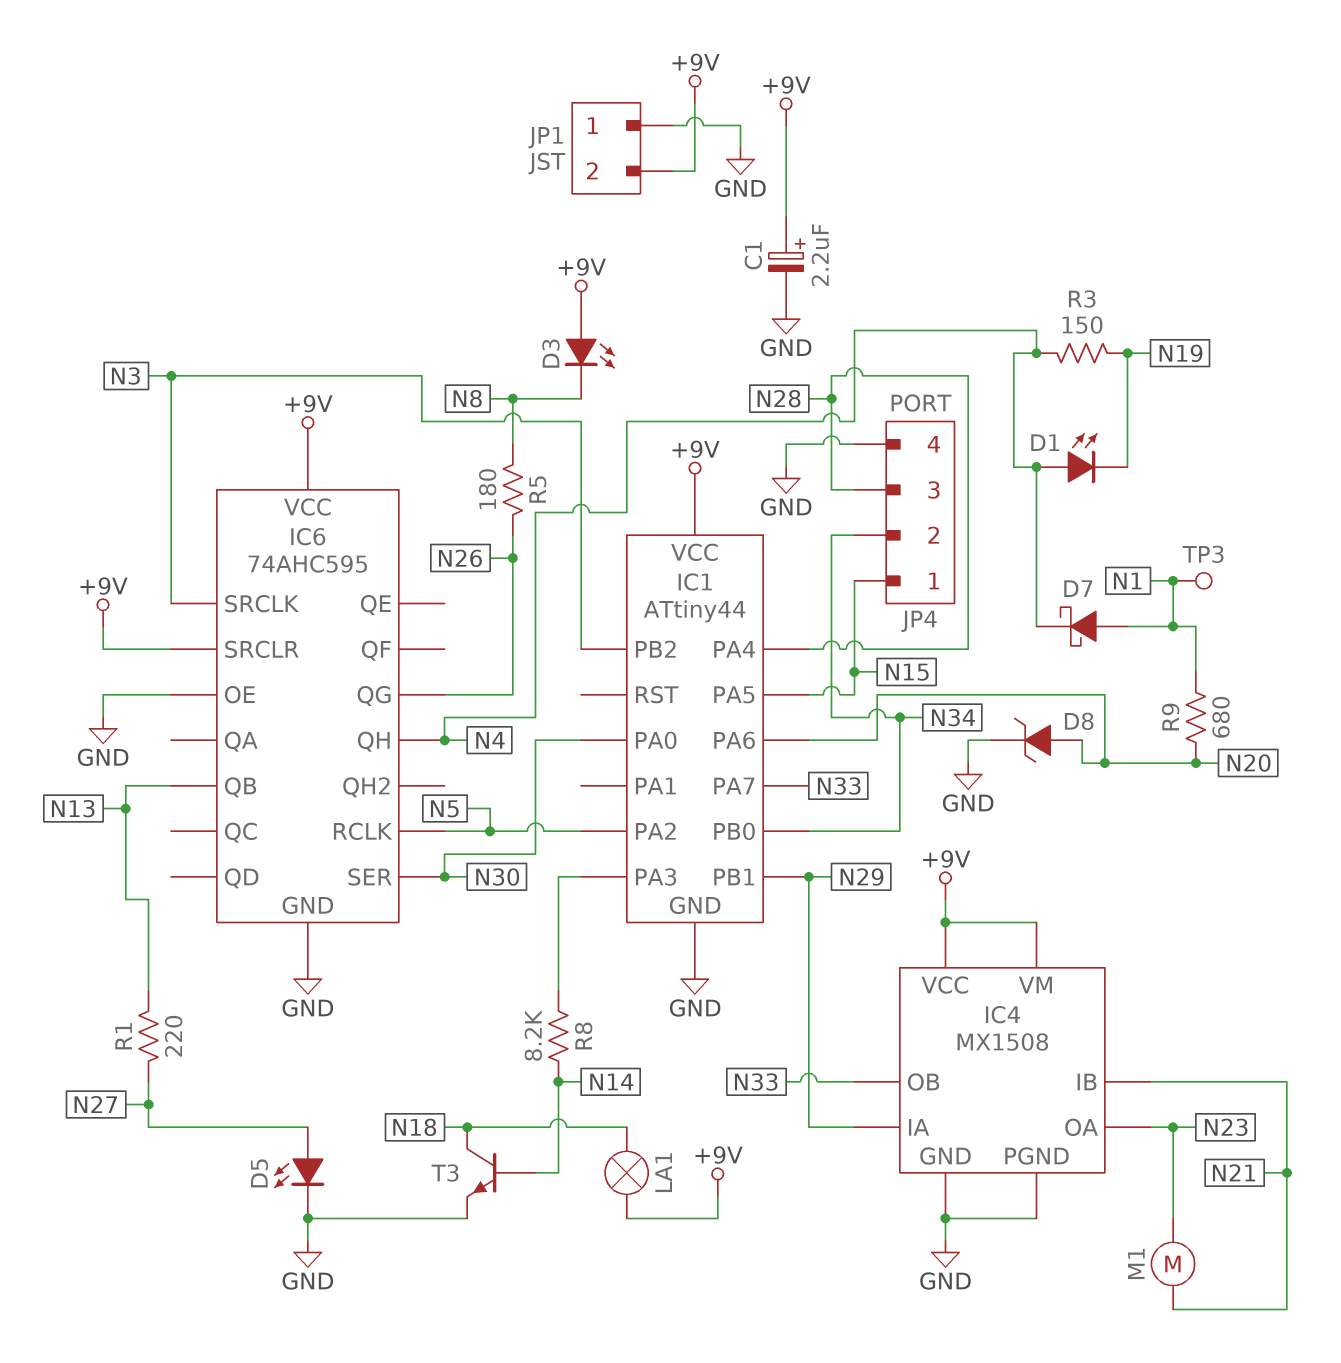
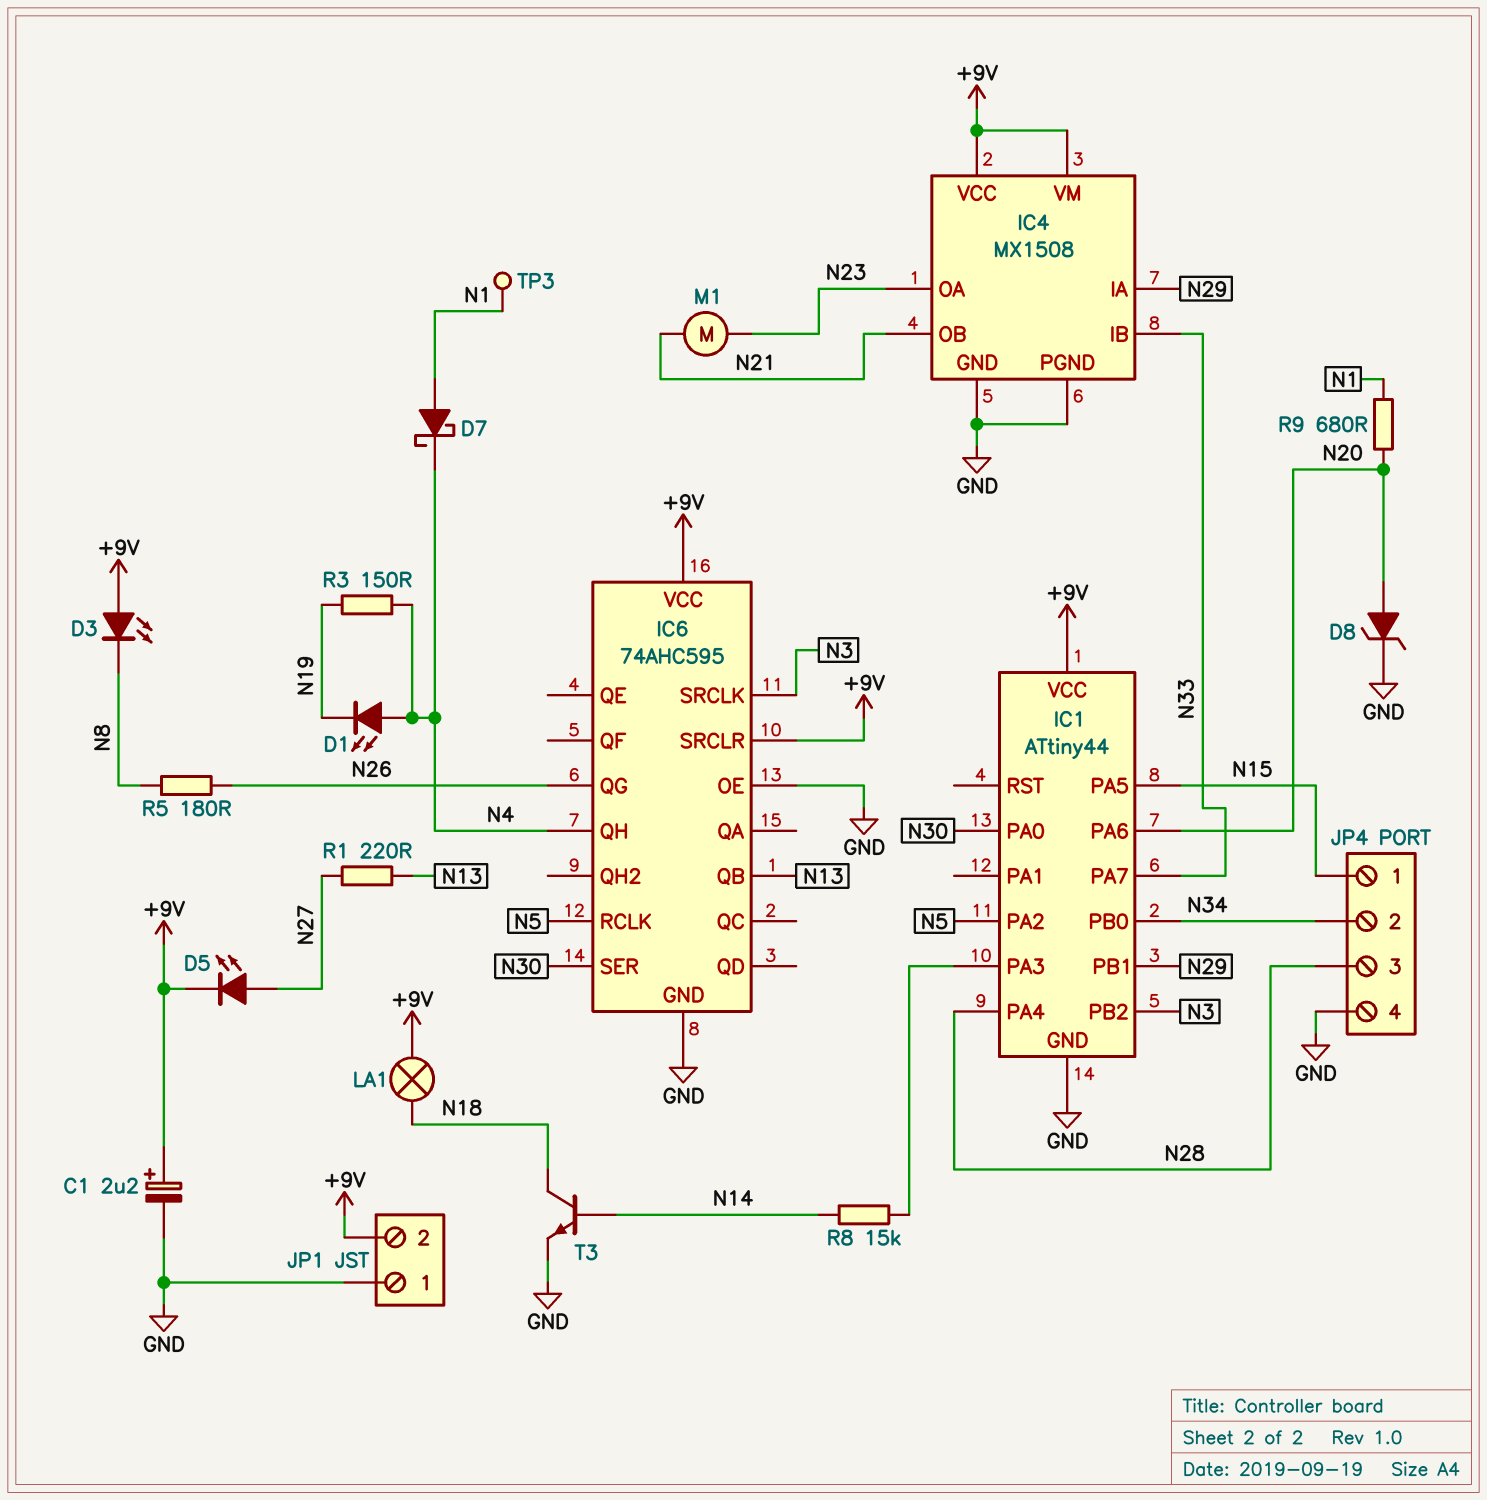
D5: LED (A N27, K GND) -> LED (A N27, K +9V)
IC4 pin IB: N21 -> N33
IC4 pin OB: N33 -> N21
R8: 8.2k (IC1/PA3, N14) -> 15k (IC1/PA3, N14)

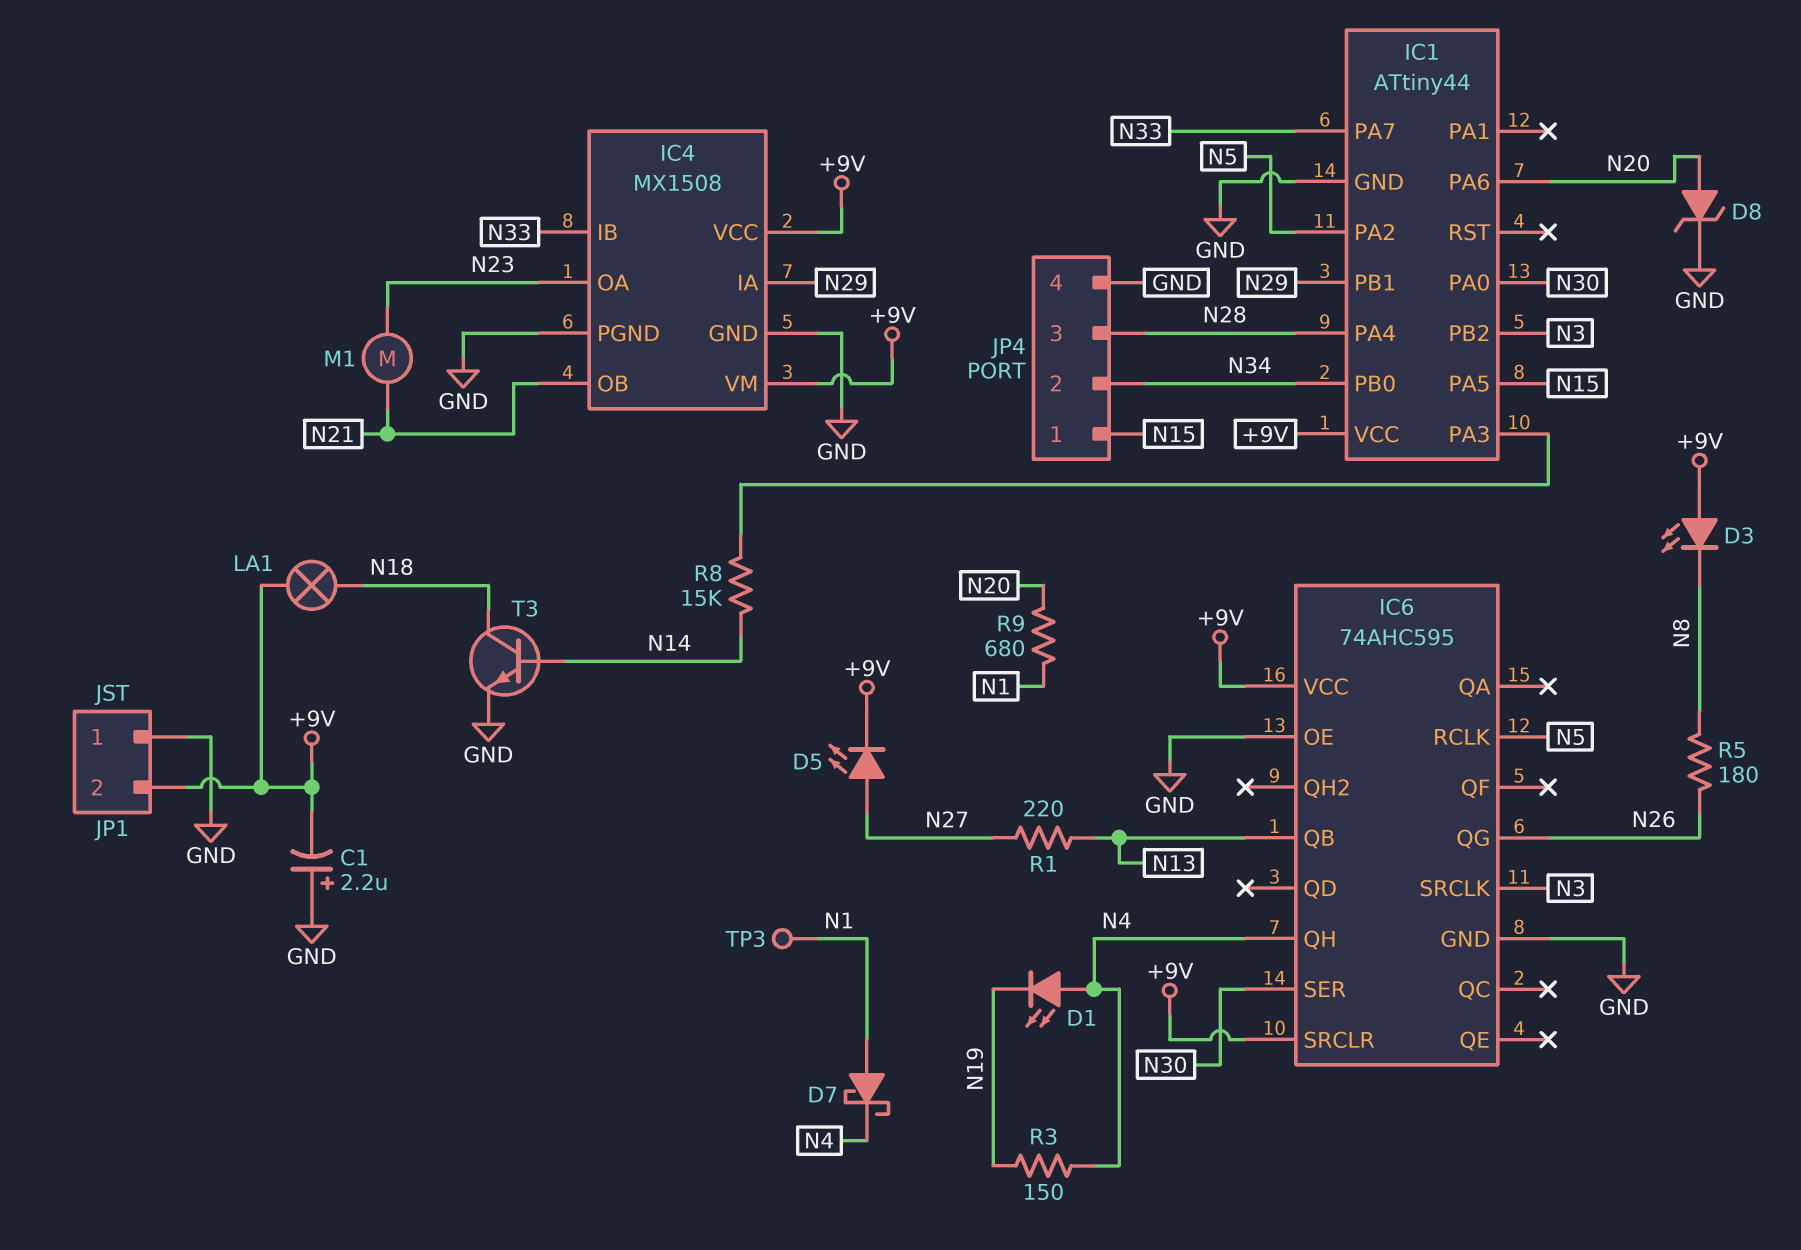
C1: 2.2uF (plus +9V, minus GND) -> 2.2uF (plus GND, minus +9V)

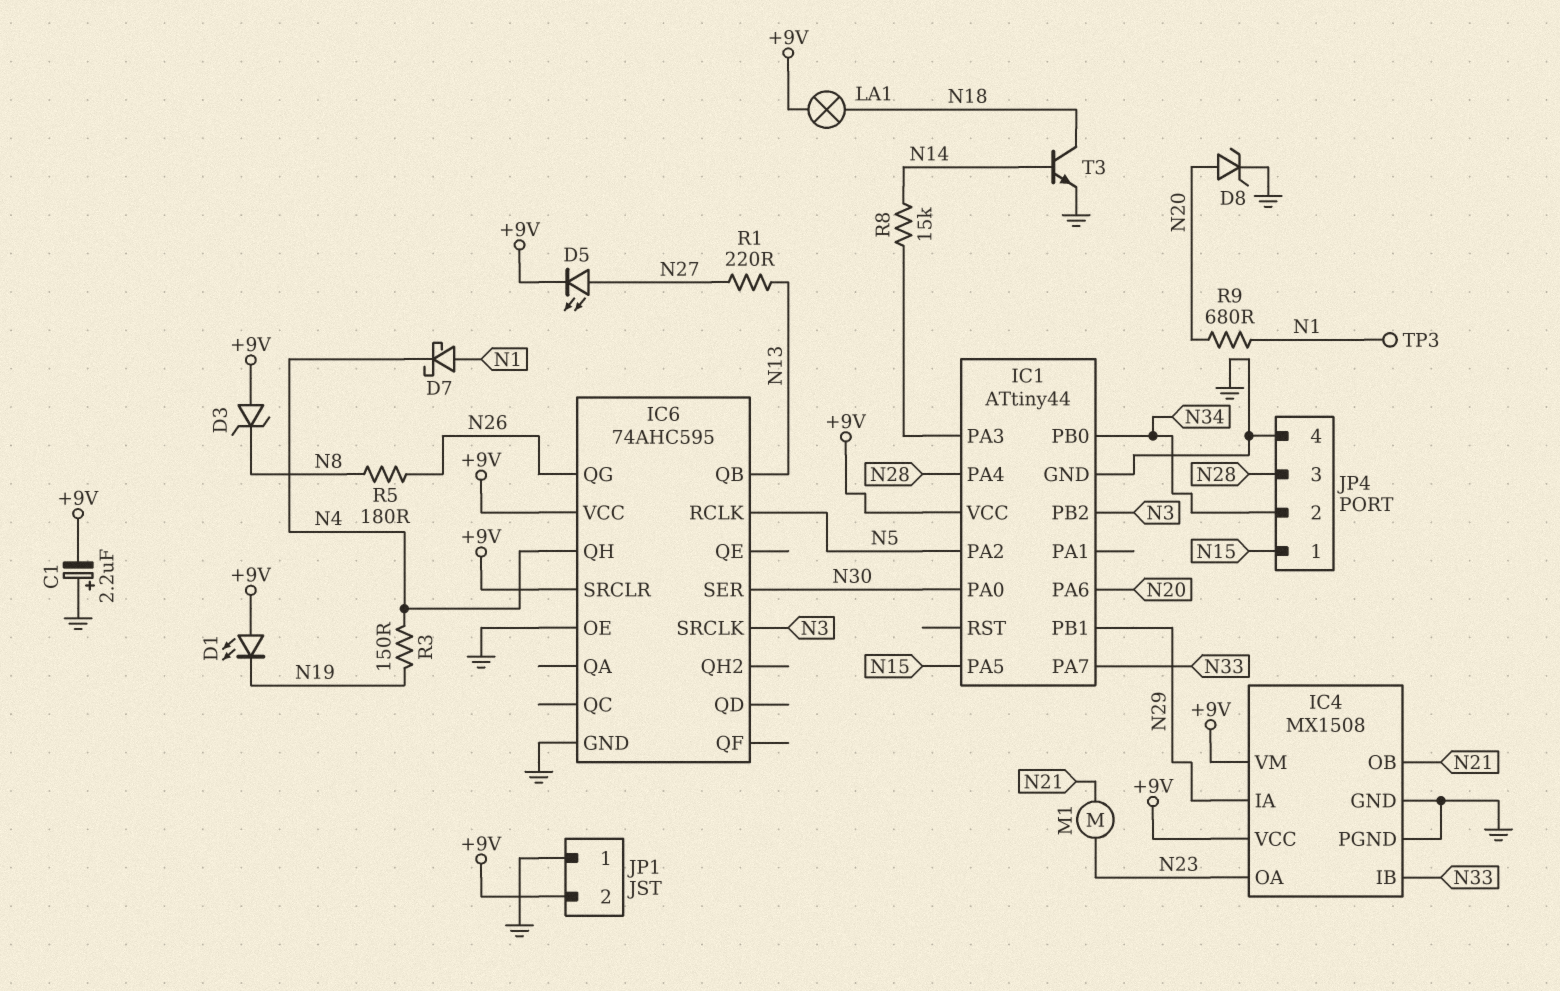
D1: LED (A N4, K N19) -> LED (A +9V, K N19)
D3: LED (A +9V, K N8) -> zener (A +9V, K N8)

